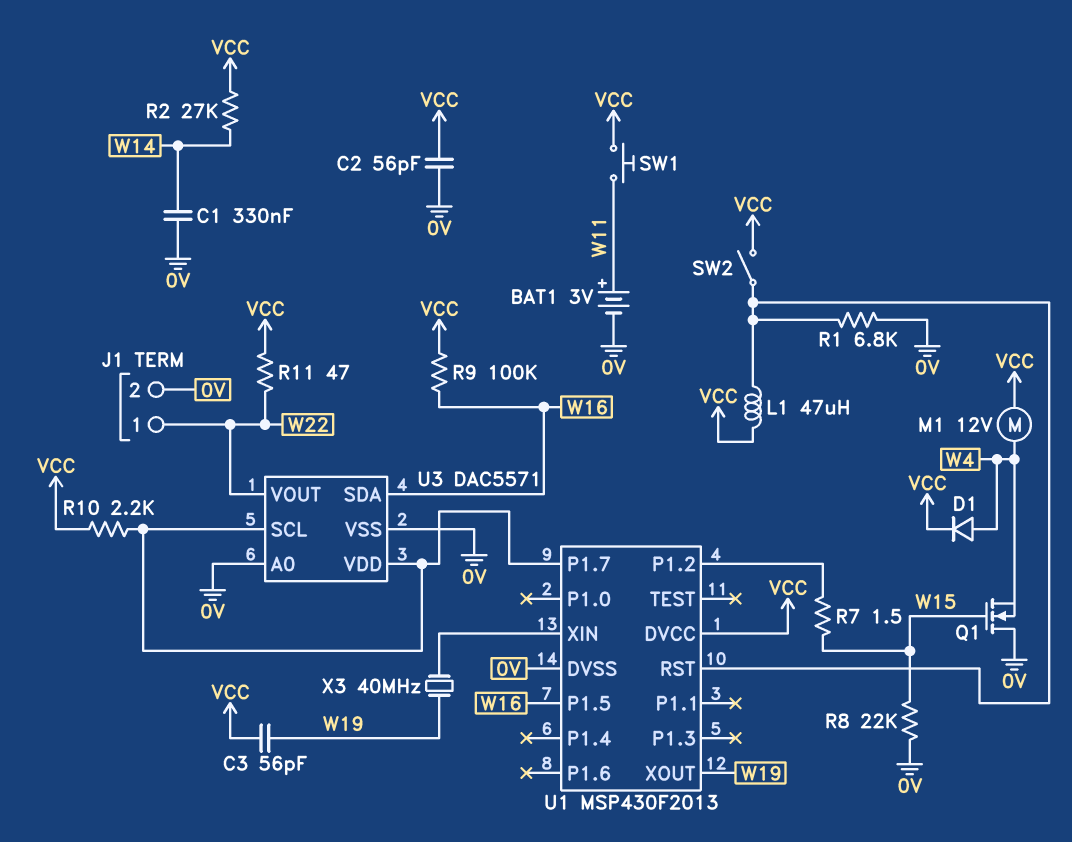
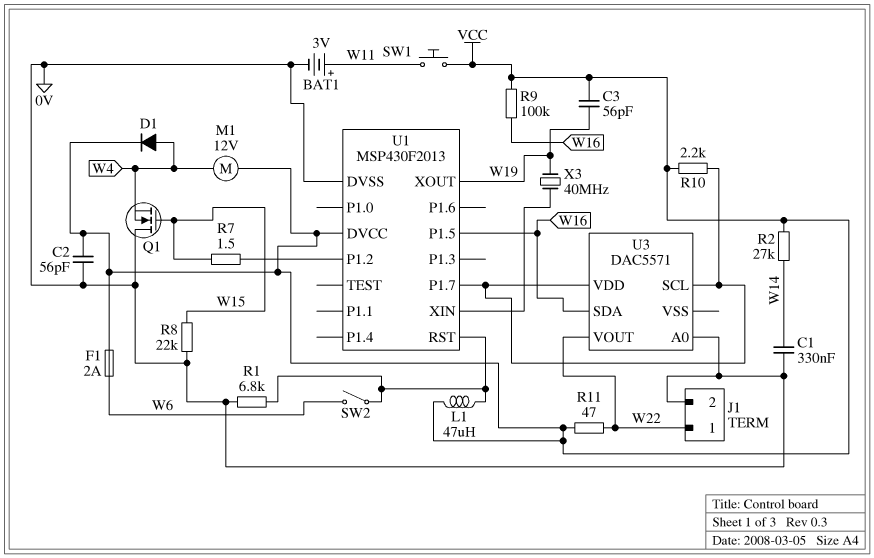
F1: none -> 2A (VCC, W6)
SW2: switch (U1/RST, VCC) -> switch (U1/RST, W6)
U3 pin VSS: 0V -> none

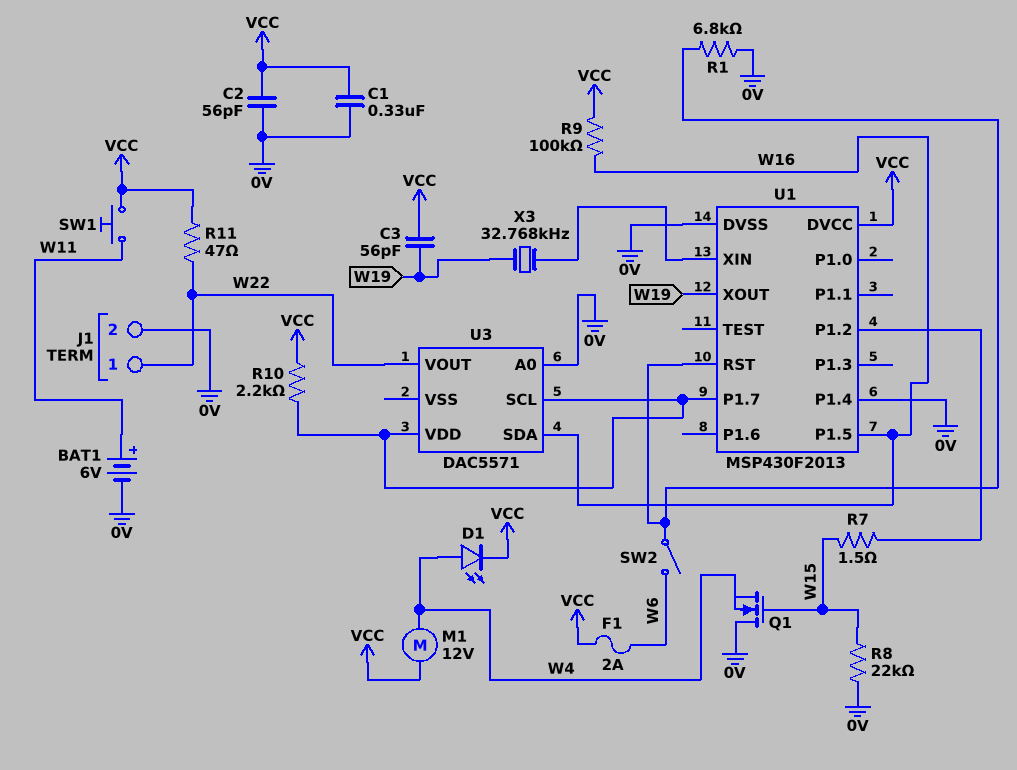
BAT1: 3V (plus W11, minus 0V) -> 6V (plus W11, minus 0V)
C1: 330nF (0V, W14) -> 330nF (0V, VCC)
D1: diode (A W4, K VCC) -> LED (A W4, K VCC)
L1: 47uH (U1/RST, VCC) -> none
R2: 27k (VCC, W14) -> none
U1 pin P1.4: none -> 0V
X3: 40MHz (U1/XIN, W19) -> 32.768kHz (U1/XIN, W19)

